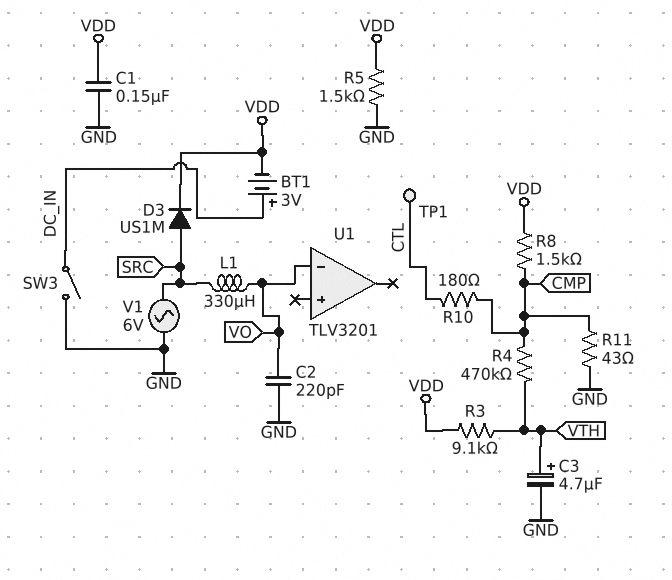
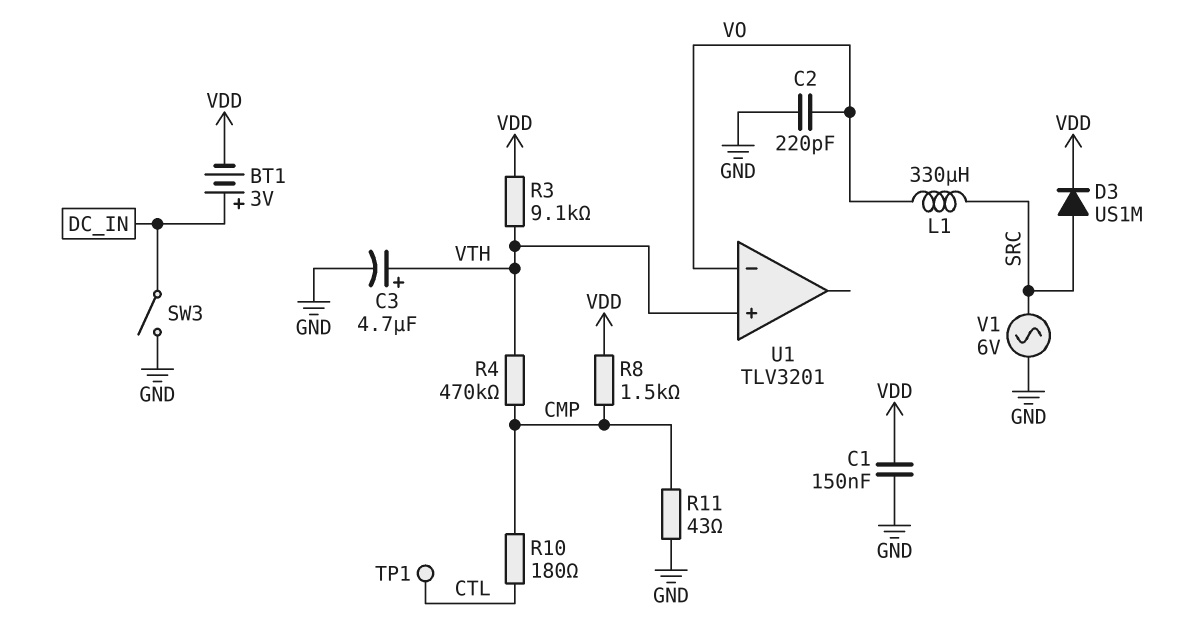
R5: 1.5k (GND, VDD) -> none
U1 pin in+: none -> VTH

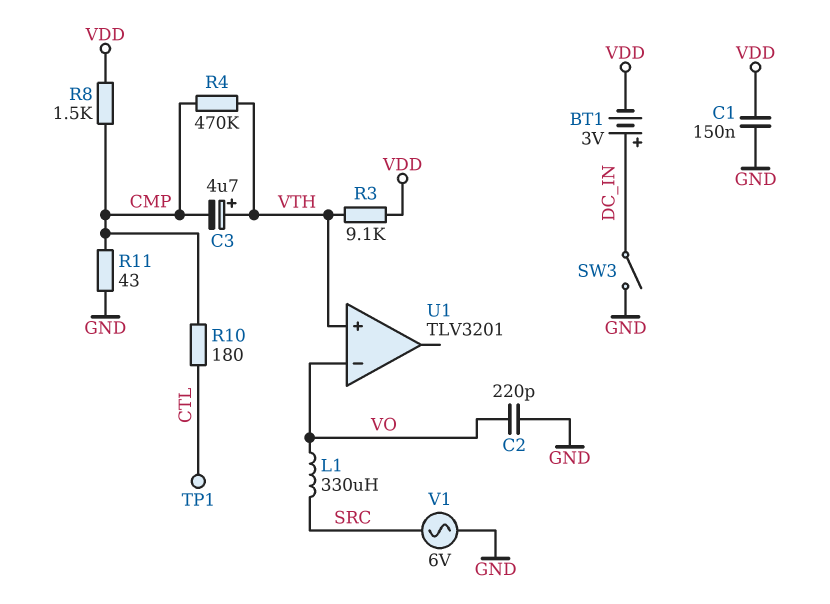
C3: 4.7uF (plus VTH, minus GND) -> 4.7uF (plus VTH, minus CMP)
D3: diode US1M (A SRC, K VDD) -> none

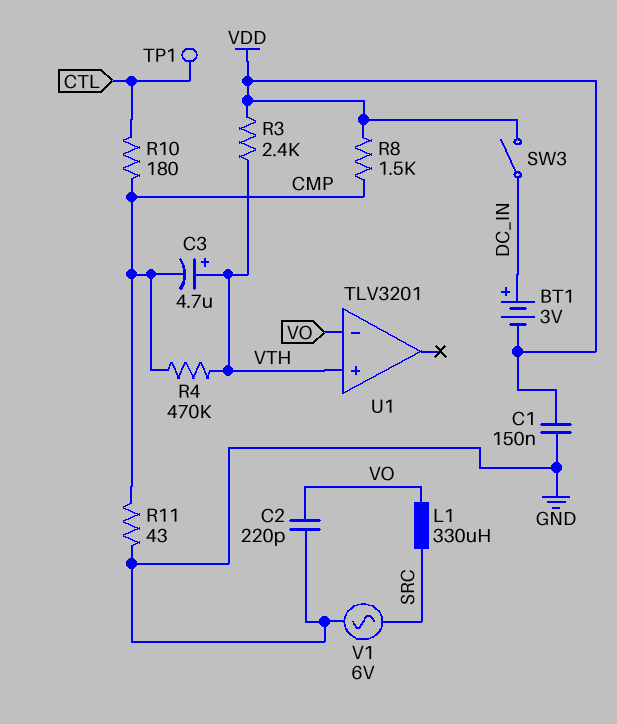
R3: 9.1k (VDD, VTH) -> 2.4k (VDD, VTH)
SW3: switch (DC_IN, GND) -> switch (DC_IN, VDD)

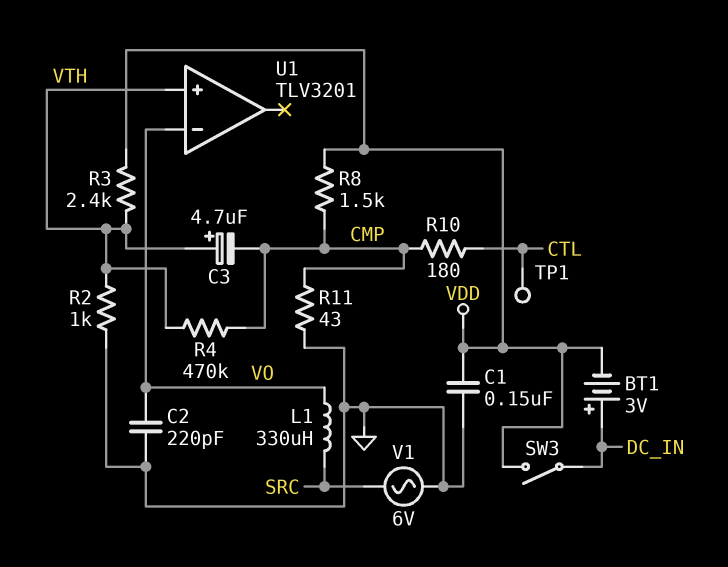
R2: none -> 1k (GND, VTH)

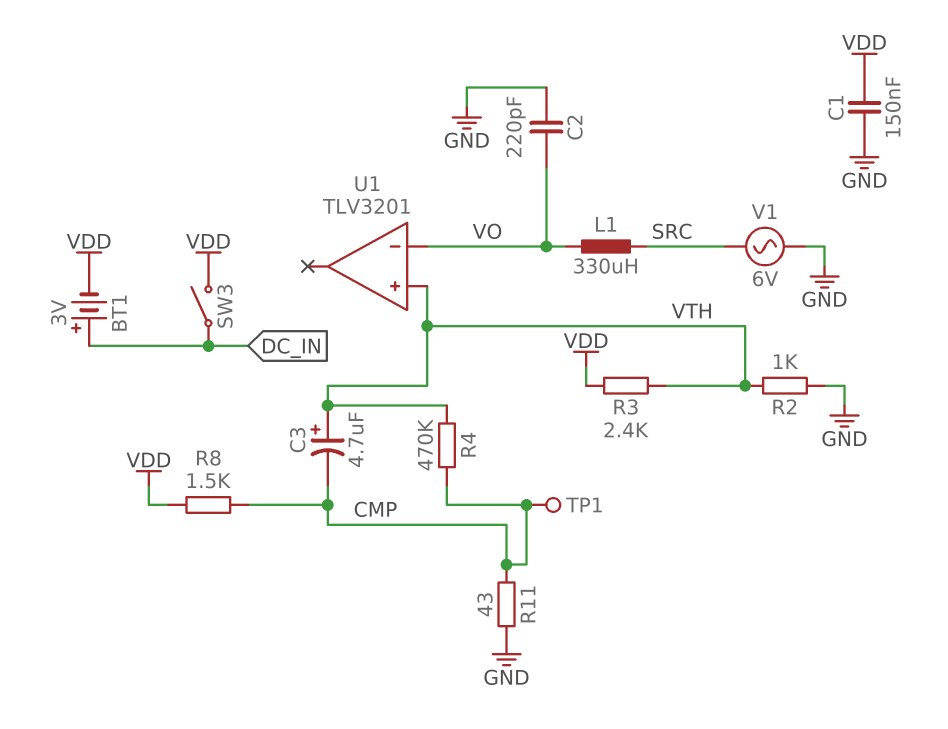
R10: 180 (CMP, CTL) -> none
TP1: test point (CTL) -> test point (CMP)

